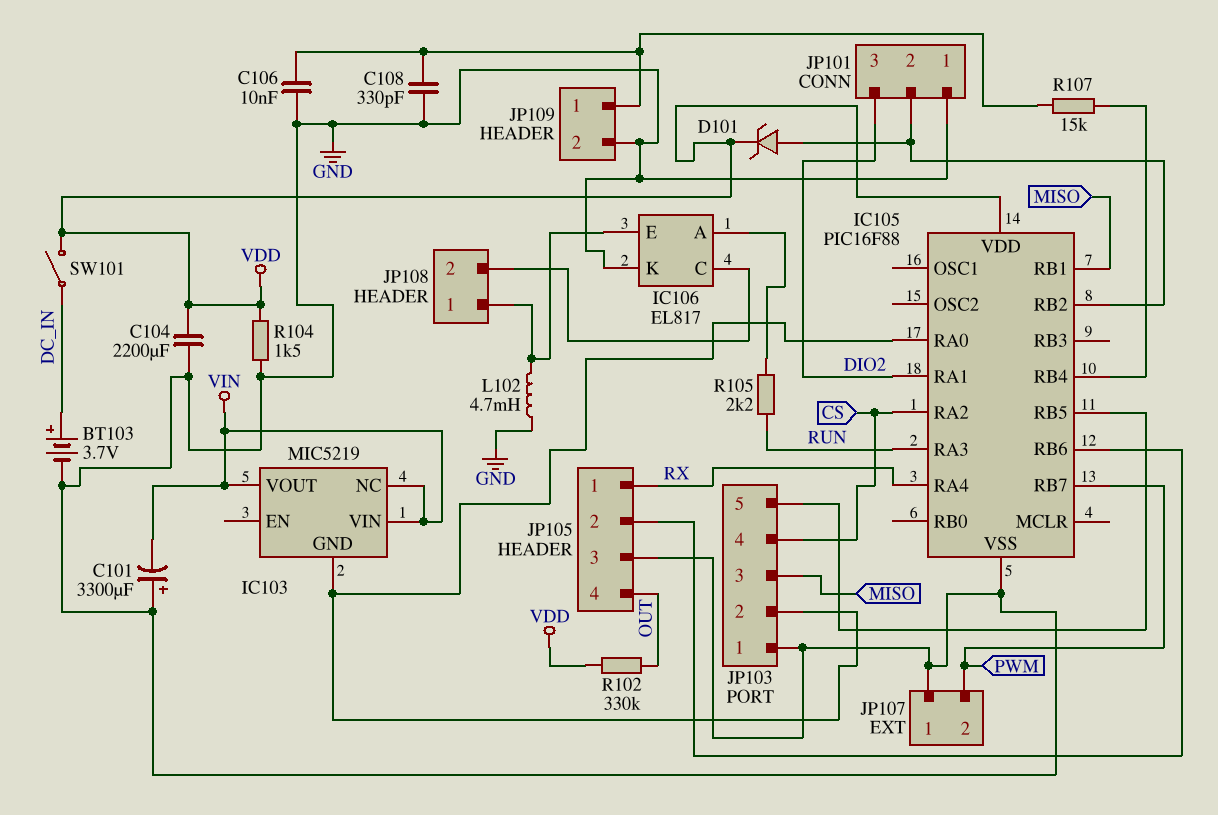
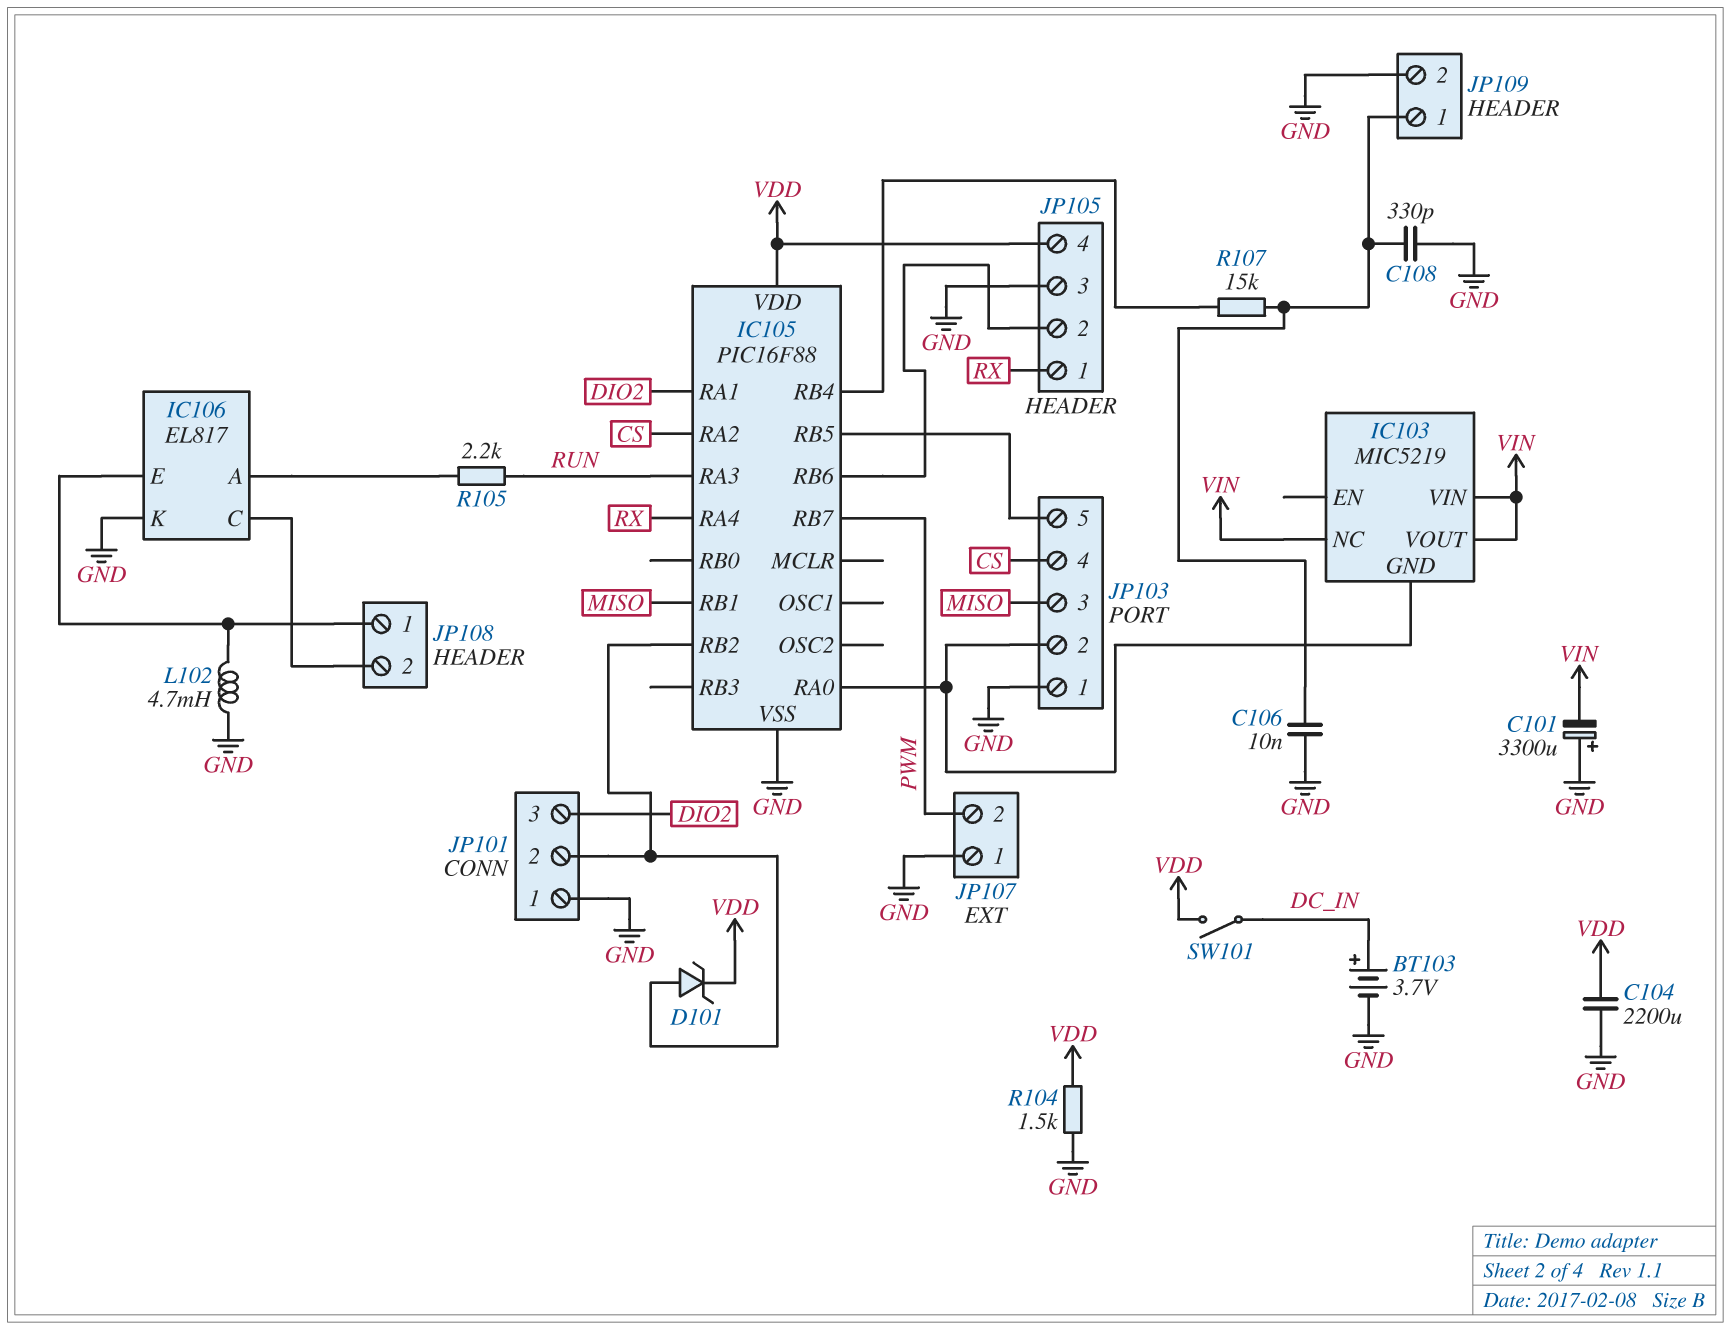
JP105 pin 4: OUT -> VDD
R102: 330k (OUT, VDD) -> none

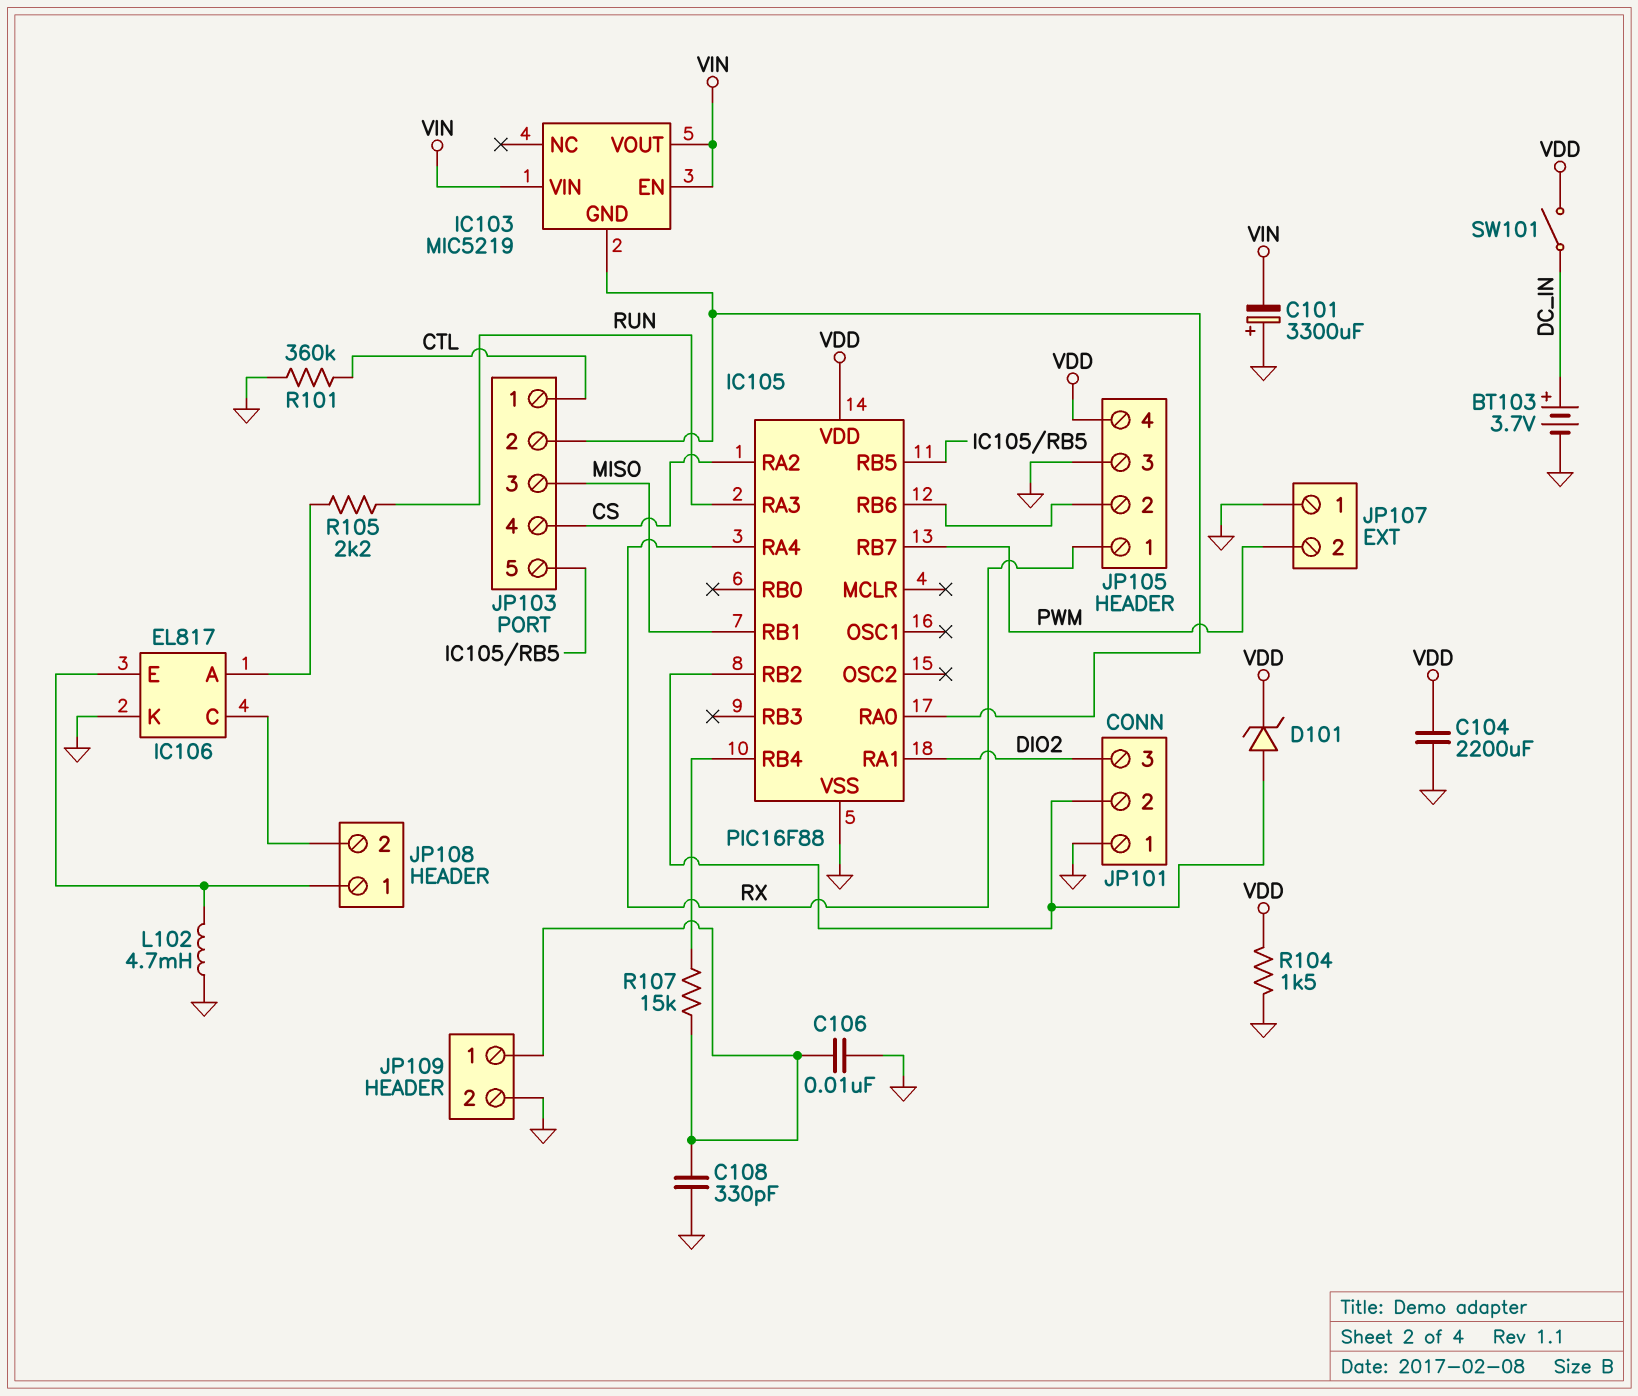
IC103 pin EN: none -> VIN
IC103 pin NC: VIN -> none
JP103 pin 1: GND -> CTL
R101: none -> 360k (CTL, GND)

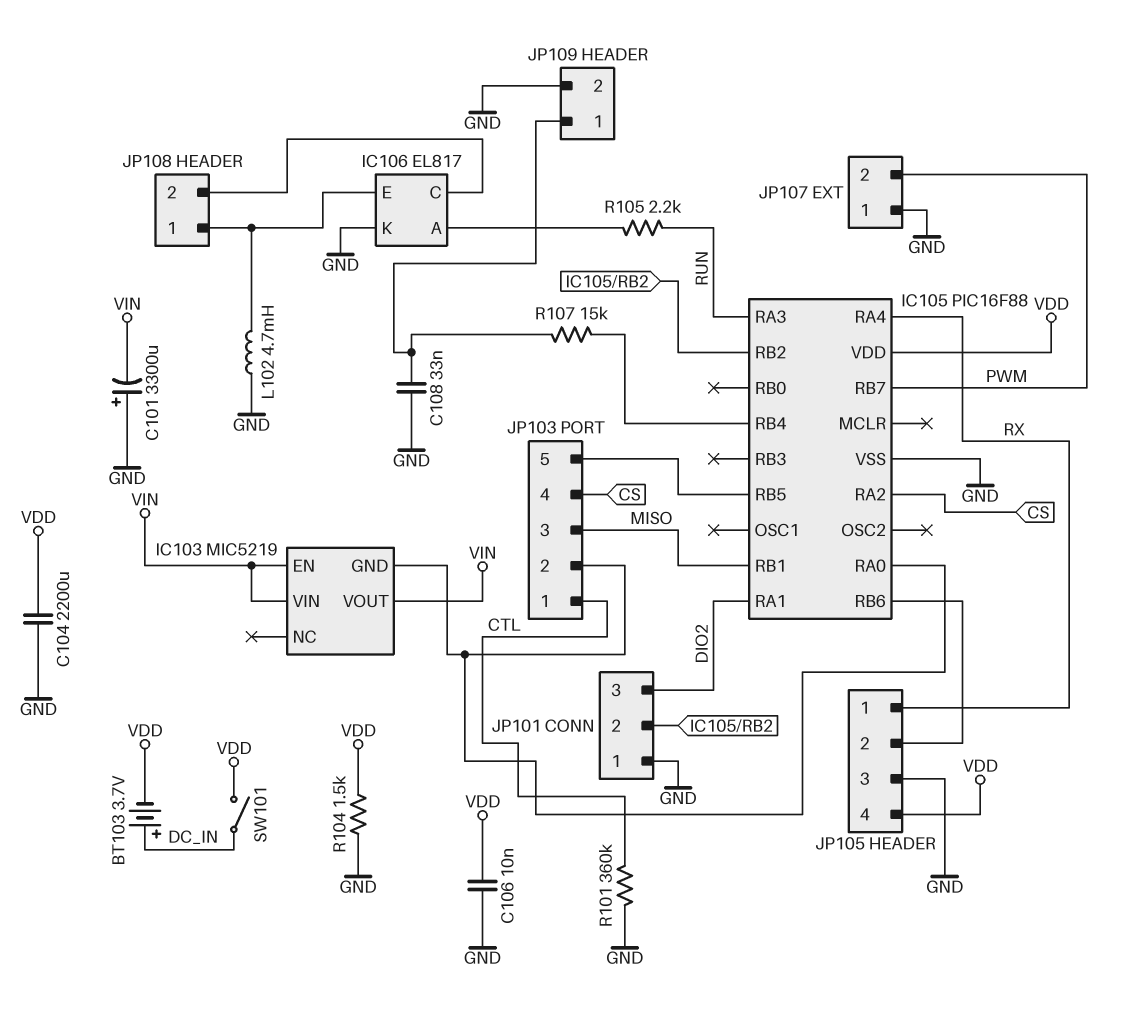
BT103: 3.7V (plus DC_IN, minus GND) -> 3.7V (plus DC_IN, minus VDD)
C106: 10nF (GND, JP109/1) -> 10nF (GND, VDD)
C108: 330pF (GND, JP109/1) -> 33nF (GND, JP109/1)
D101: zener (A IC105/RB2, K VDD) -> none

